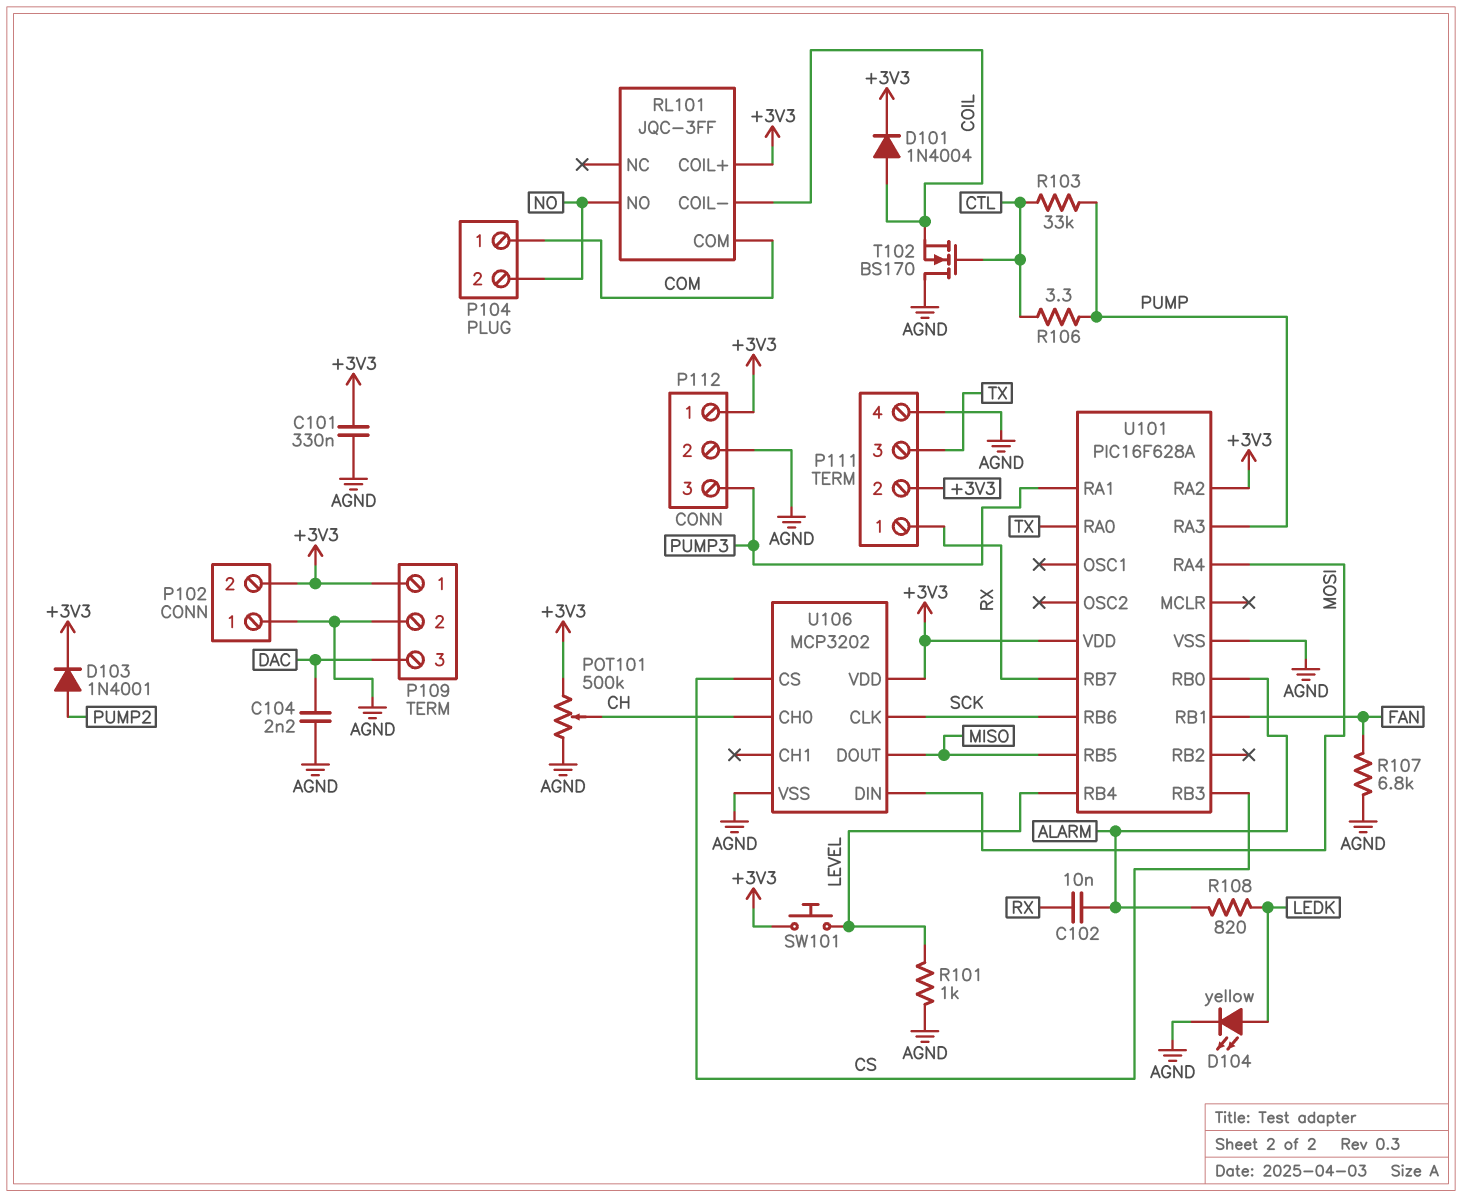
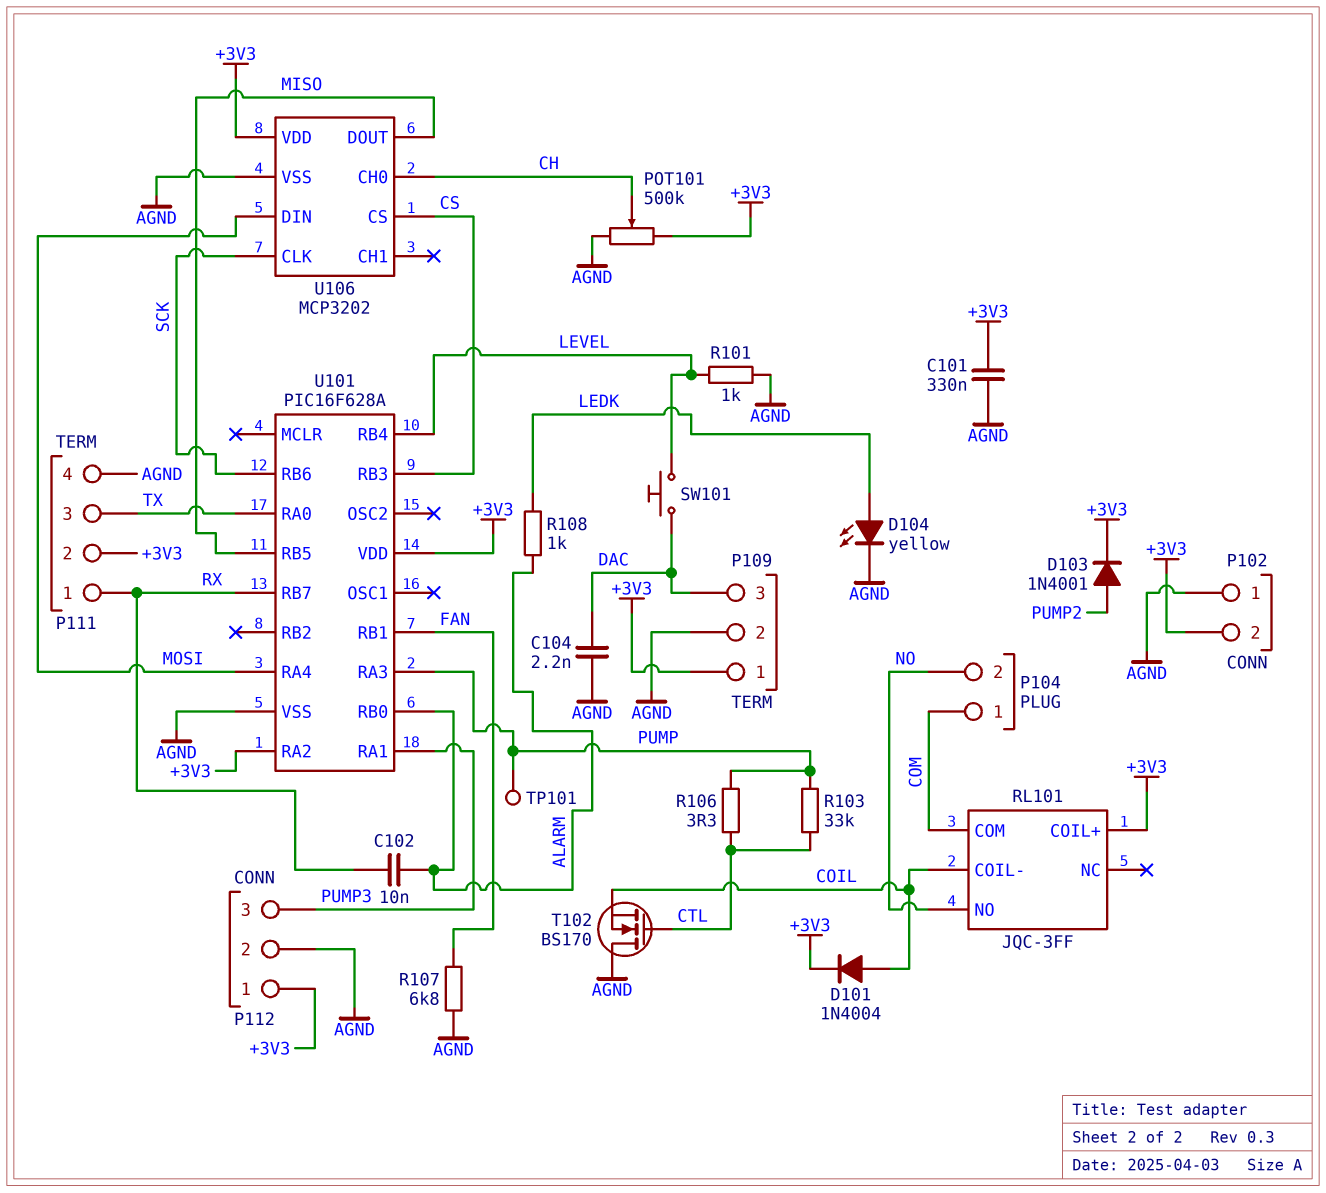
R108: 820 (ALARM, LEDK) -> 1k (ALARM, LEDK)
SW101: button (+3V3, LEVEL) -> button (DAC, LEVEL)
TP101: none -> test point (PUMP)

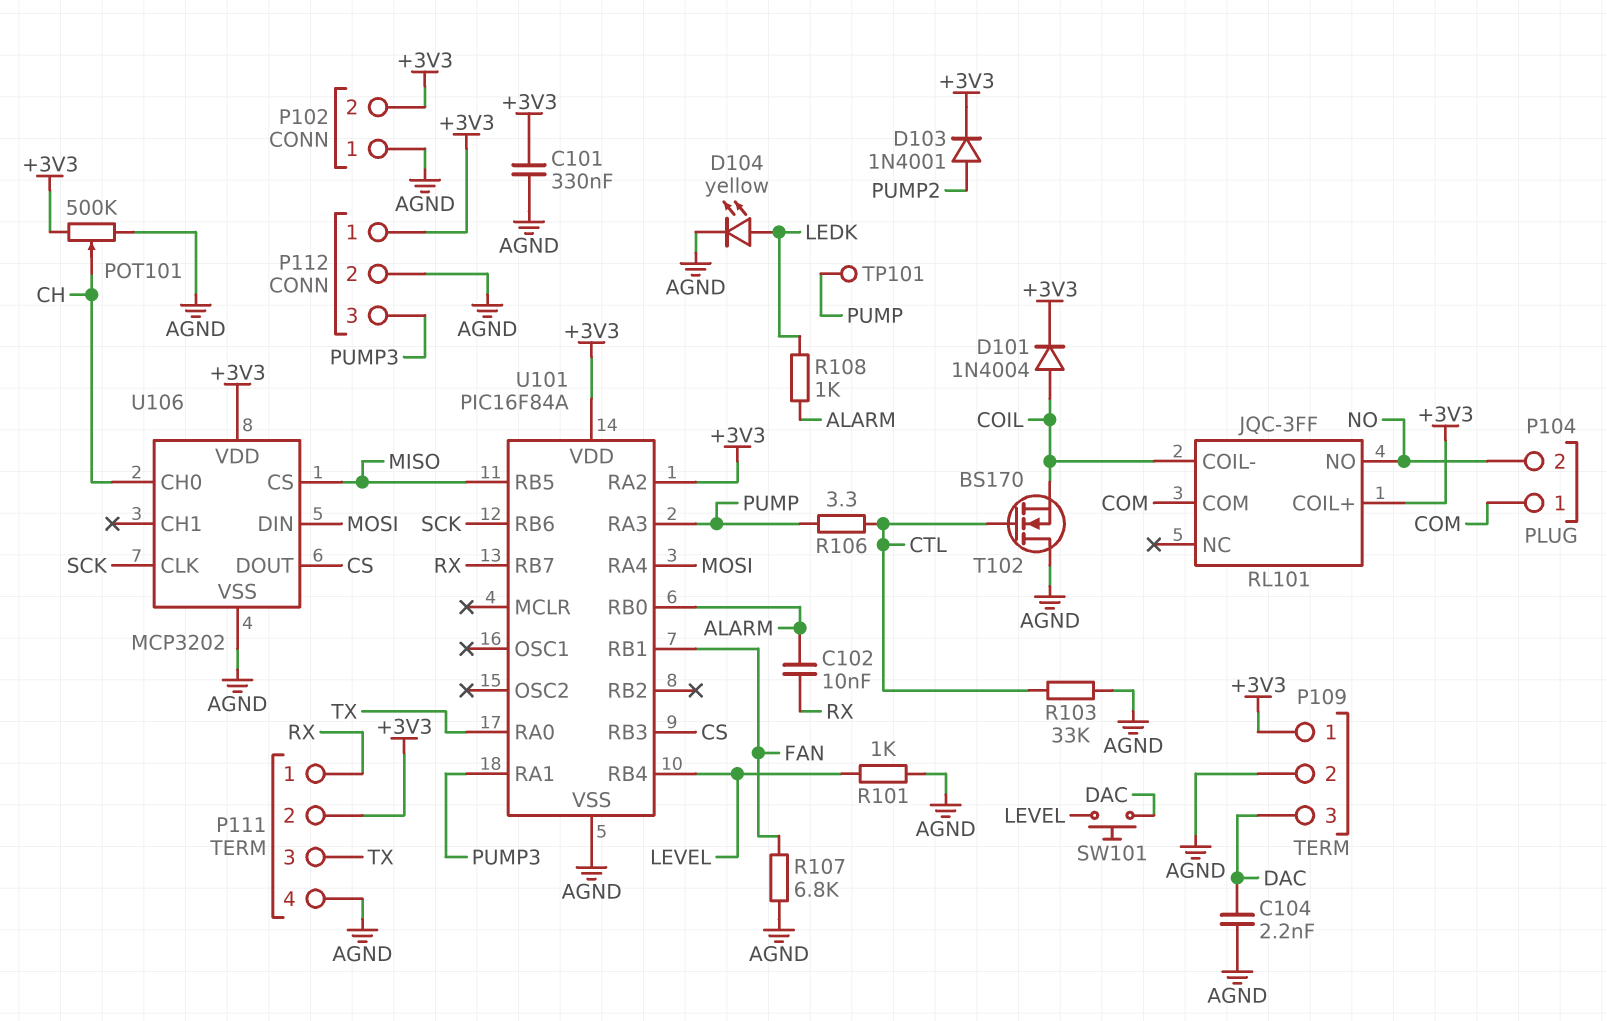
R103: 33k (CTL, PUMP) -> 33k (AGND, CTL)
U101: PIC16F628A -> PIC16F84A
U106 pin CS: CS -> MISO
U106 pin DOUT: MISO -> CS

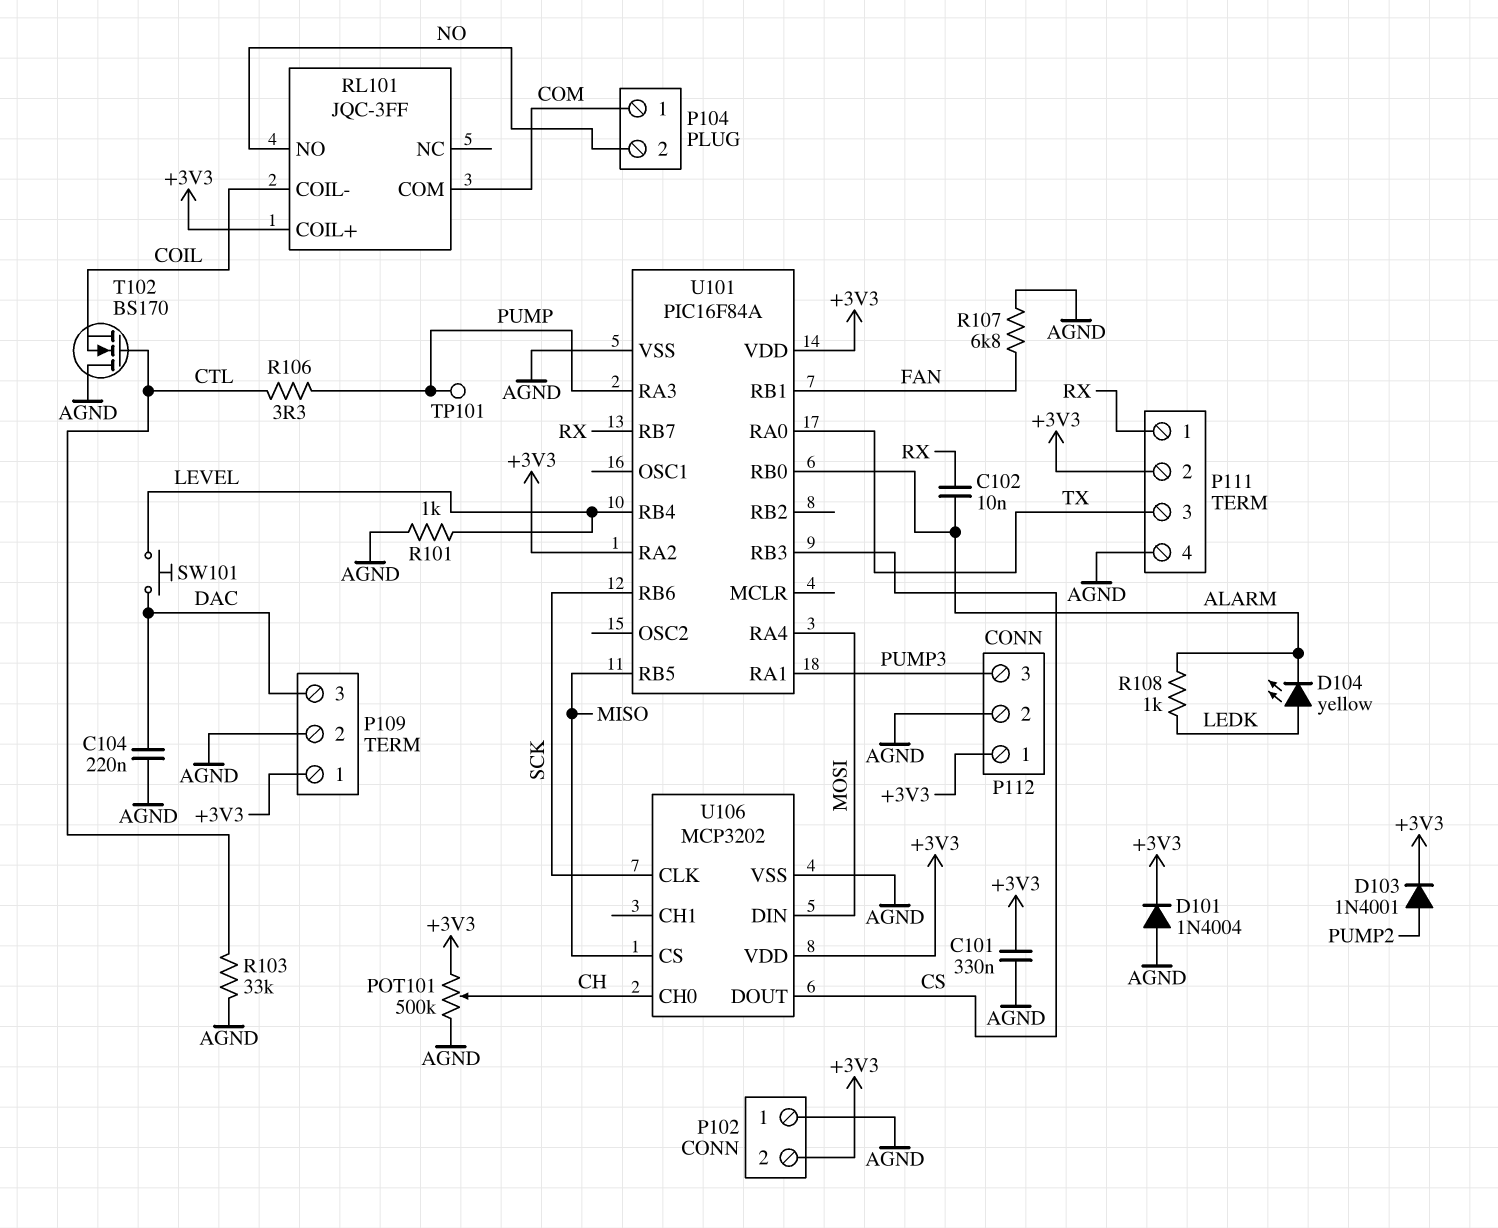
C104: 2.2nF (AGND, DAC) -> 220nF (AGND, DAC)
D101: diode 1N4004 (A COIL, K +3V3) -> diode 1N4004 (A AGND, K +3V3)
D104: LED yellow (A LEDK, K AGND) -> LED yellow (A LEDK, K ALARM)

